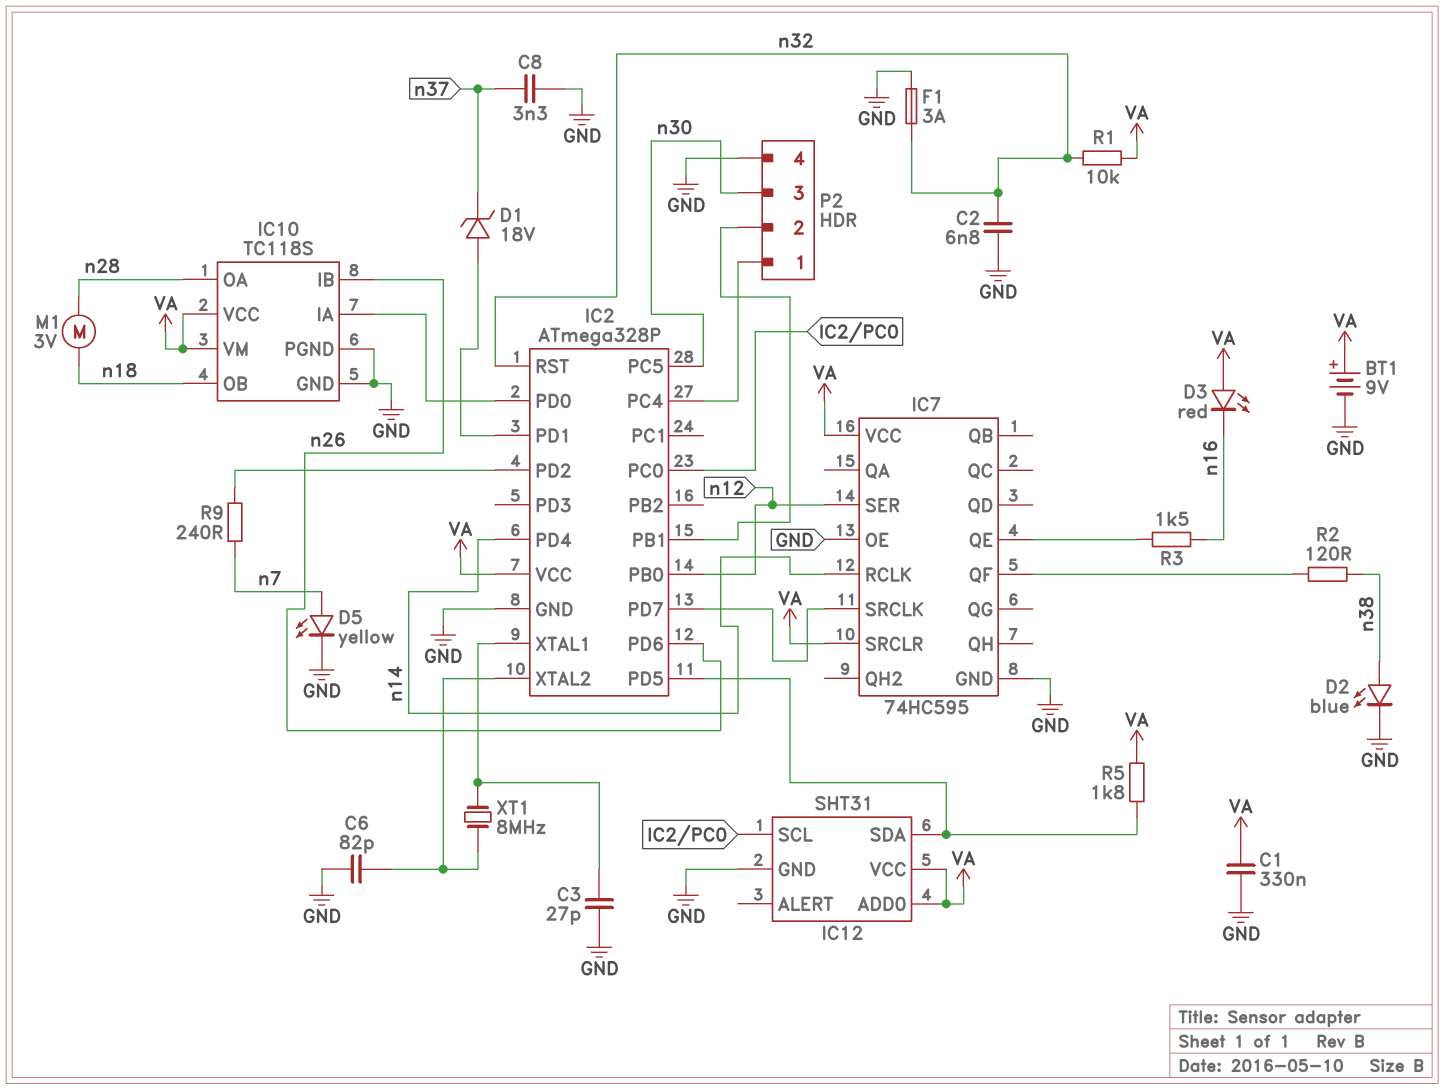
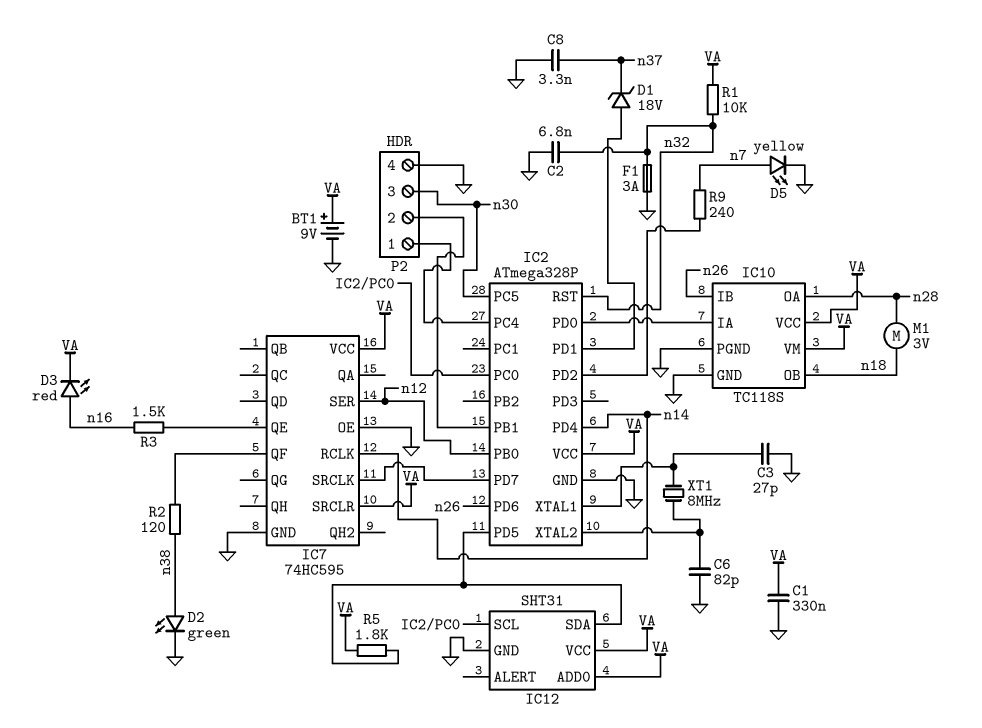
D2: LED blue (A n38, K GND) -> LED green (A n38, K GND)
D3: LED red (A VA, K n16) -> LED red (A n16, K VA)

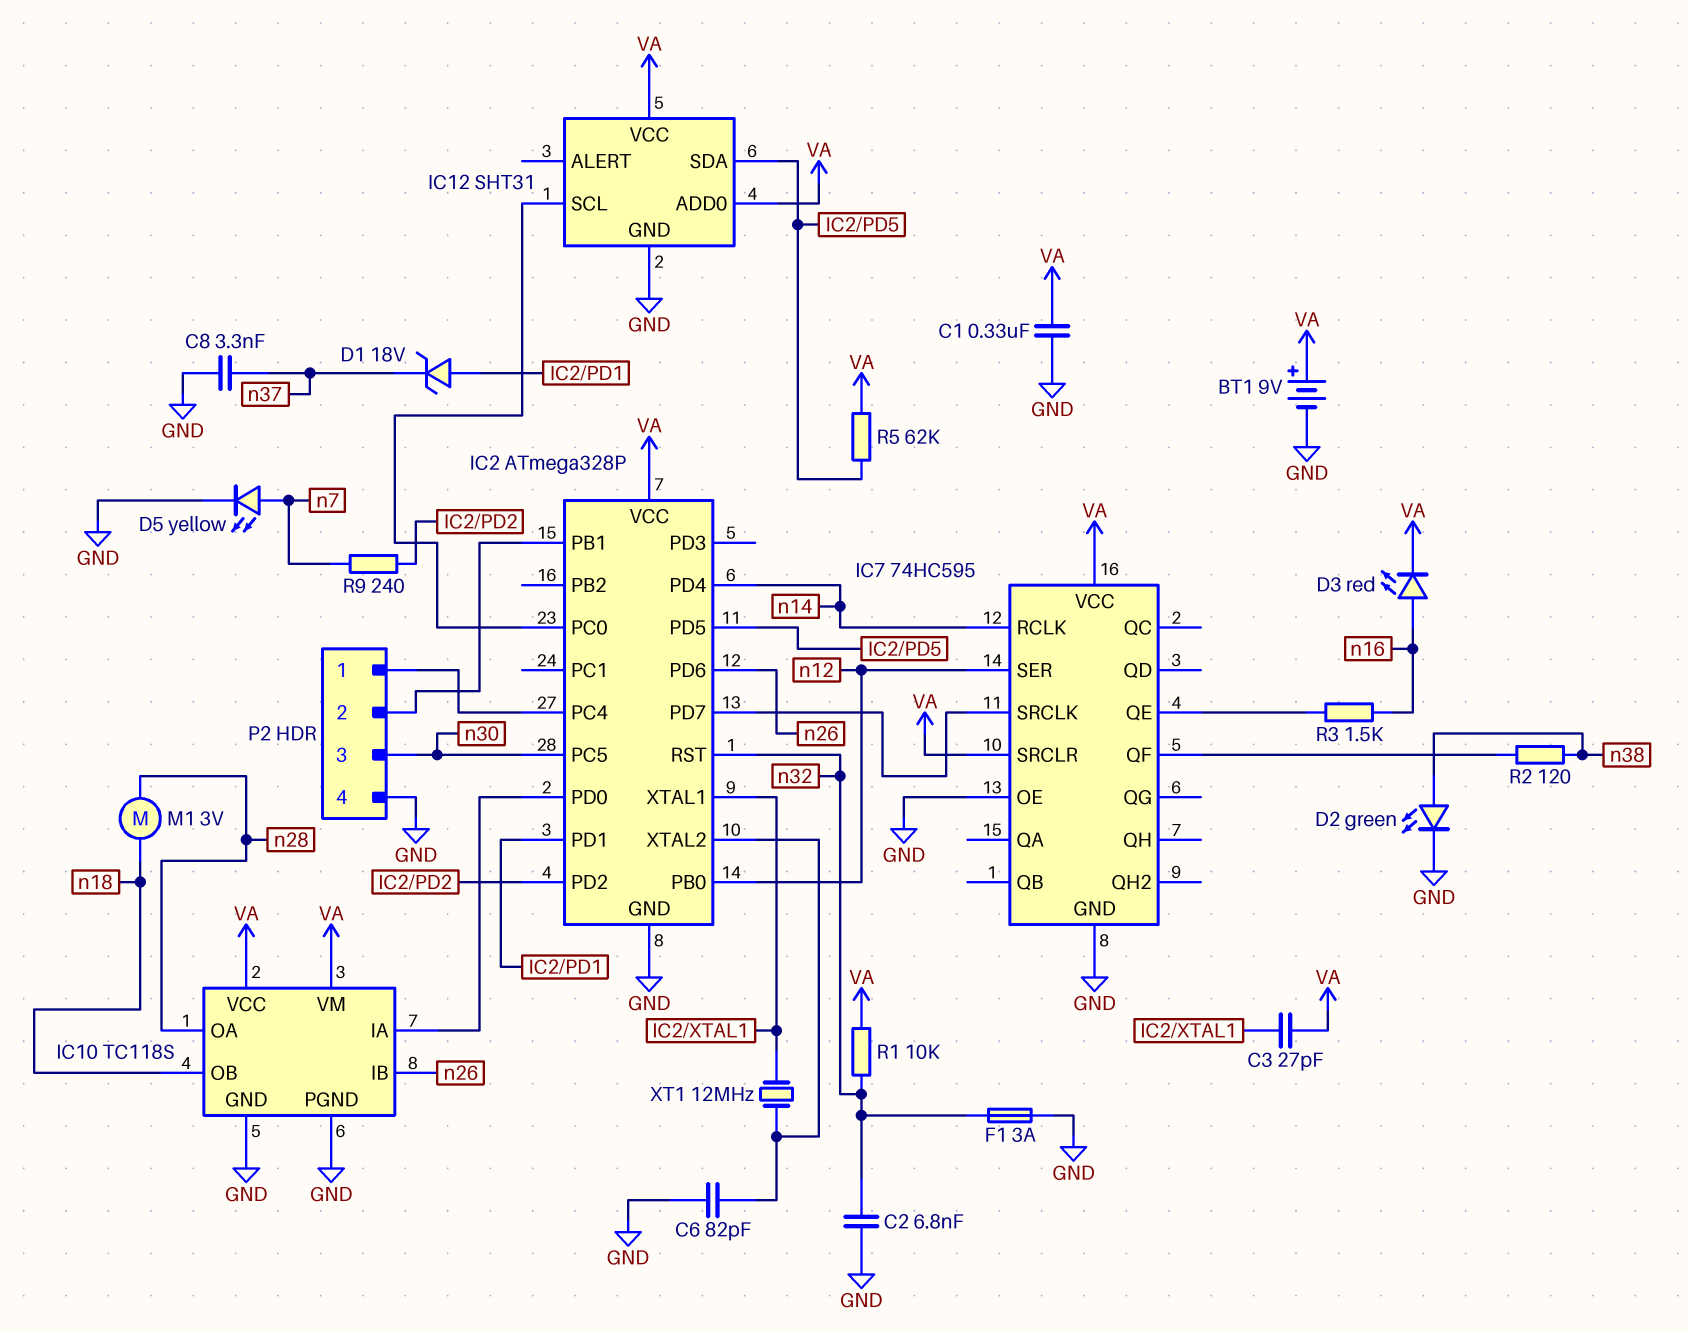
C3: 27pF (GND, IC2/XTAL1) -> 27pF (IC2/XTAL1, VA)
R5: 1.8k (IC2/PD5, VA) -> 62k (IC2/PD5, VA)
XT1: 8MHz (IC2/XTAL1, IC2/XTAL2) -> 12MHz (IC2/XTAL1, IC2/XTAL2)

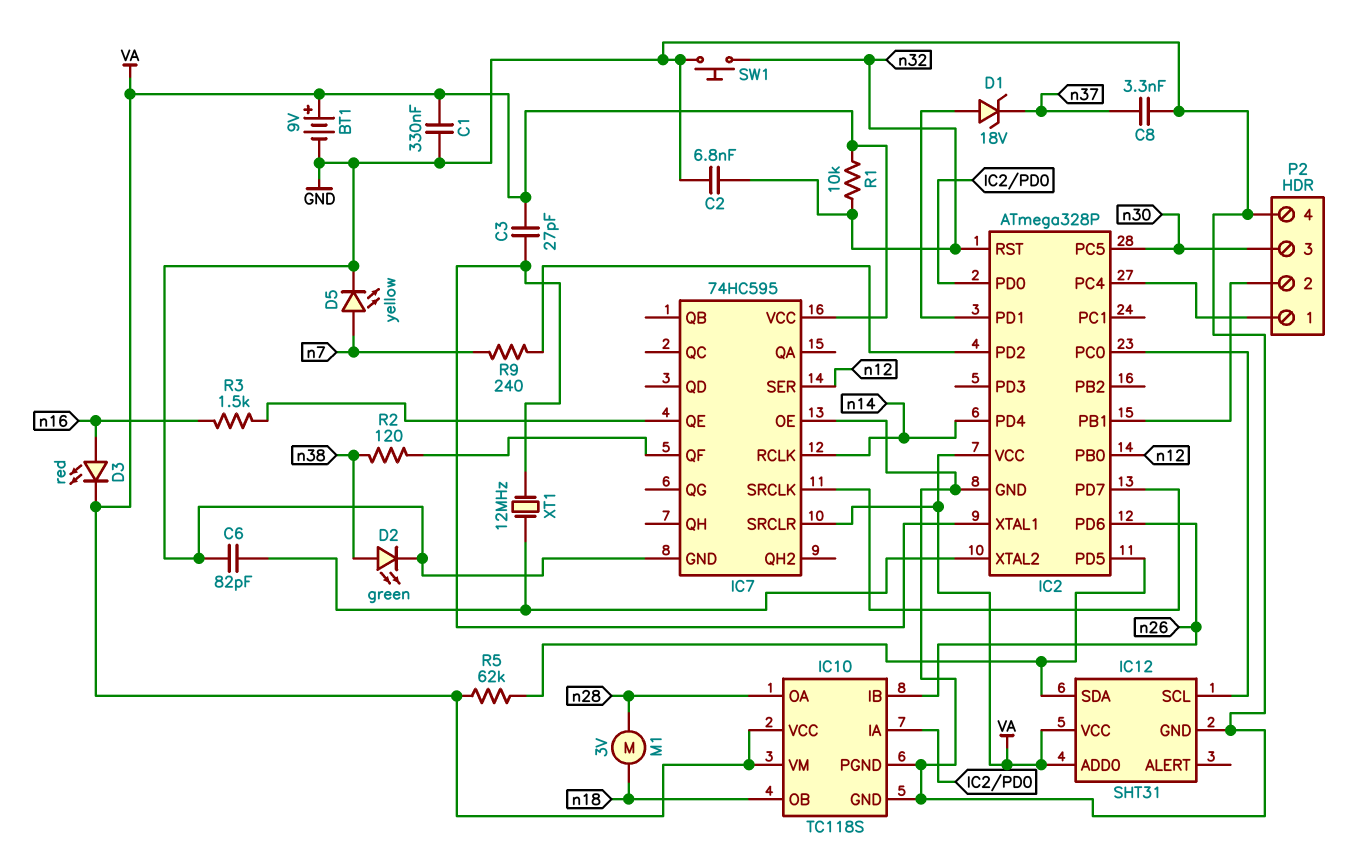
F1: 3A (GND, n32) -> none
SW1: none -> button (GND, n32)

